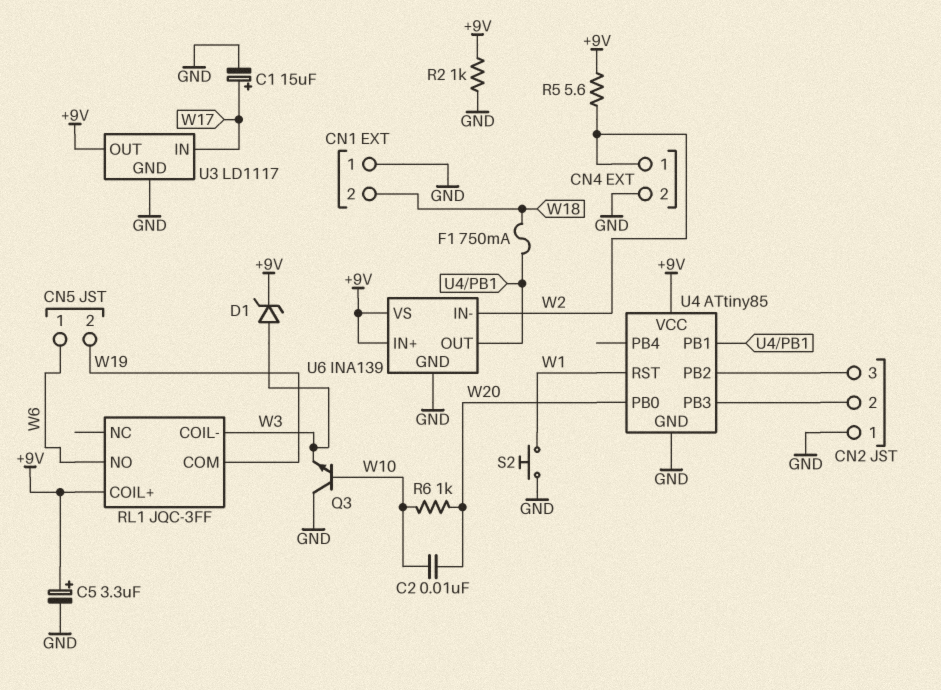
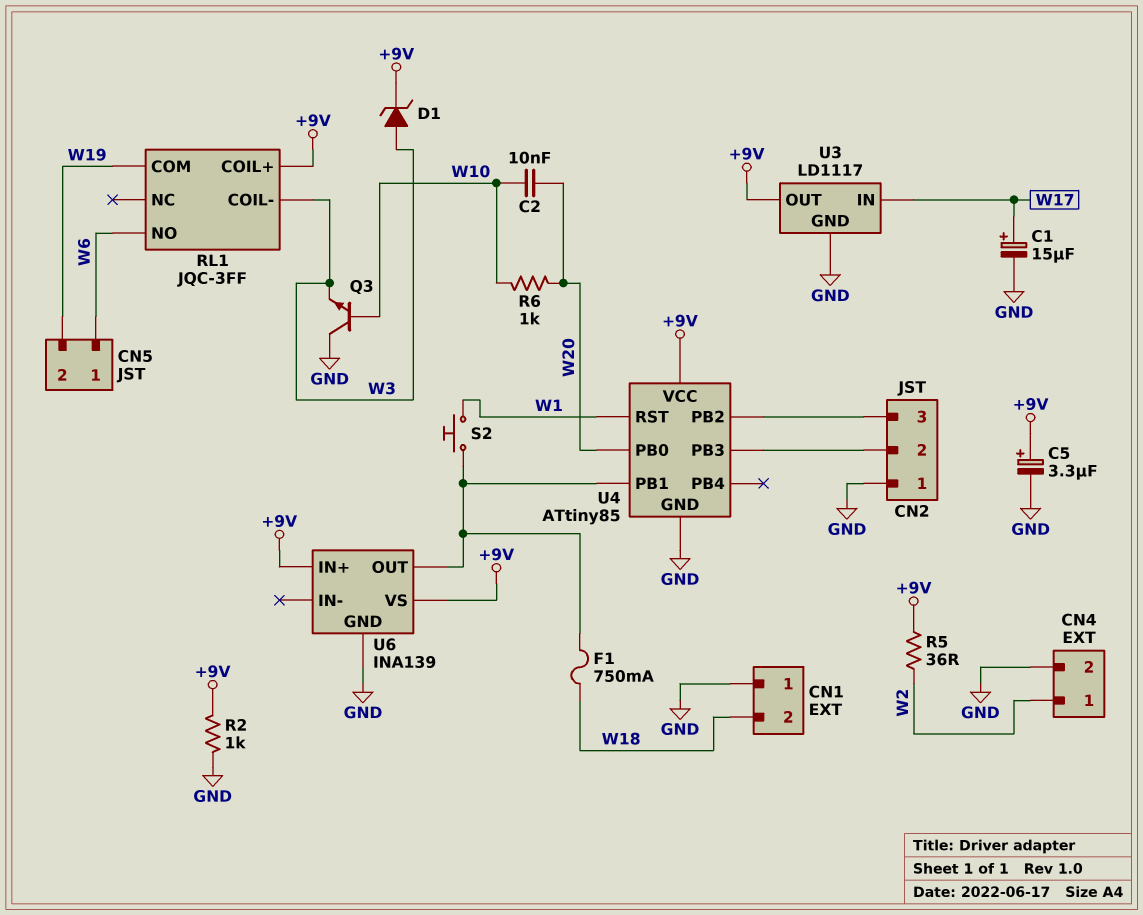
R5: 5.6 (+9V, W2) -> 36 (+9V, W2)
S2: button (GND, W1) -> button (U4/PB1, W1)
U6 pin IN-: W2 -> none

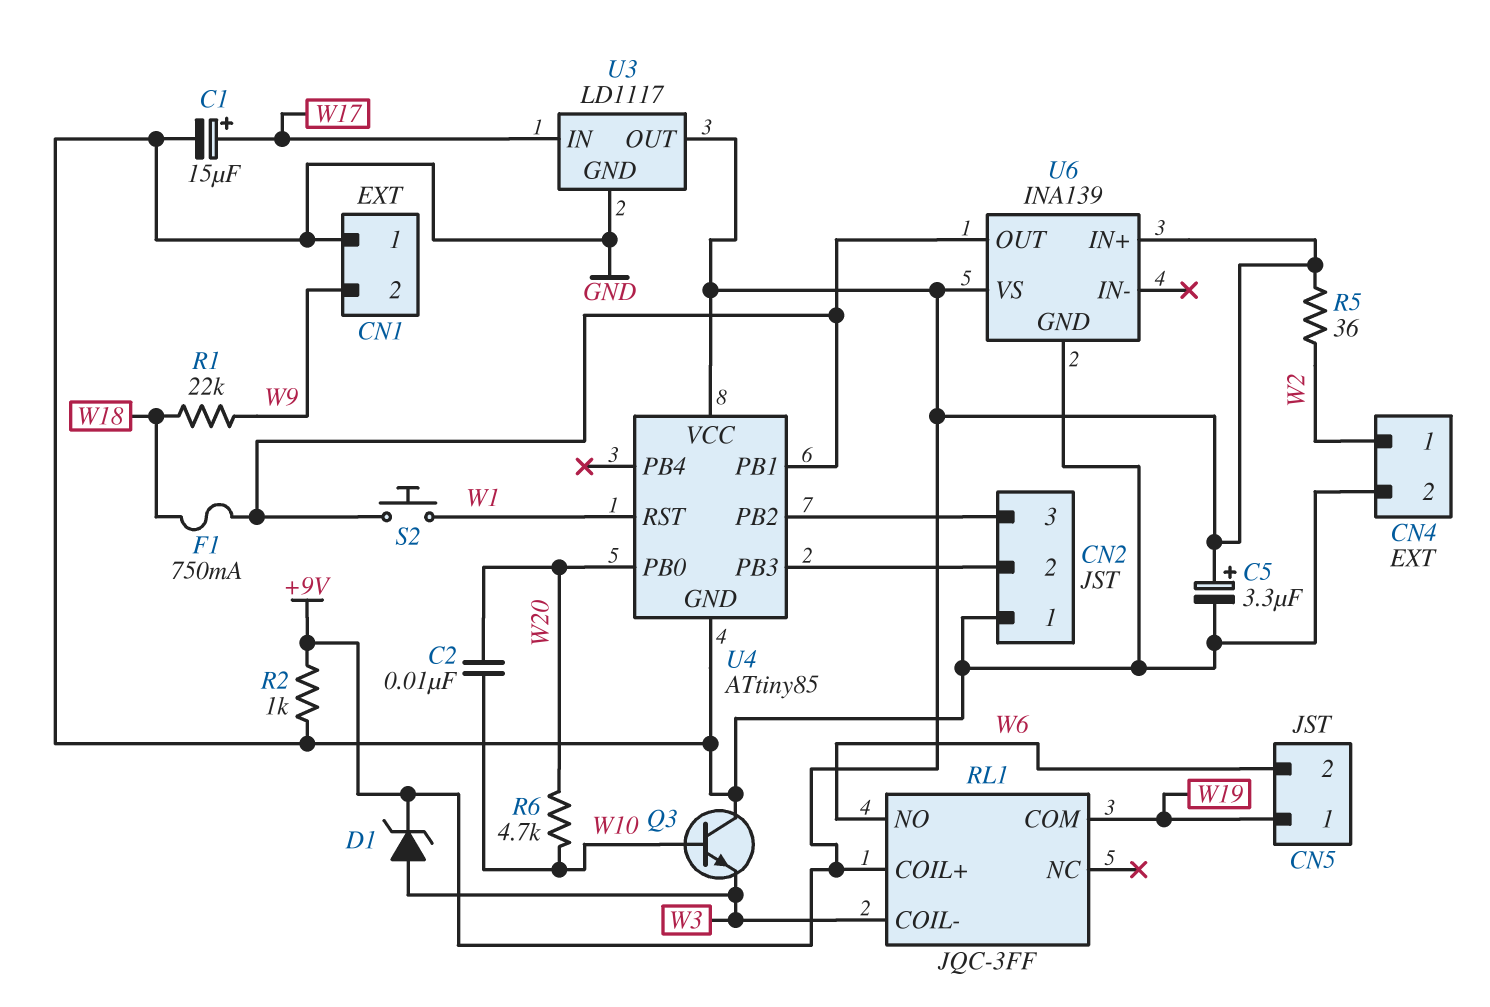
CN1 pin 2: W18 -> W9
CN5 pin 1: W6 -> W19
CN5 pin 2: W19 -> W6
R1: none -> 22k (W9, W18)
R6: 1k (W10, W20) -> 4.7k (W10, W20)

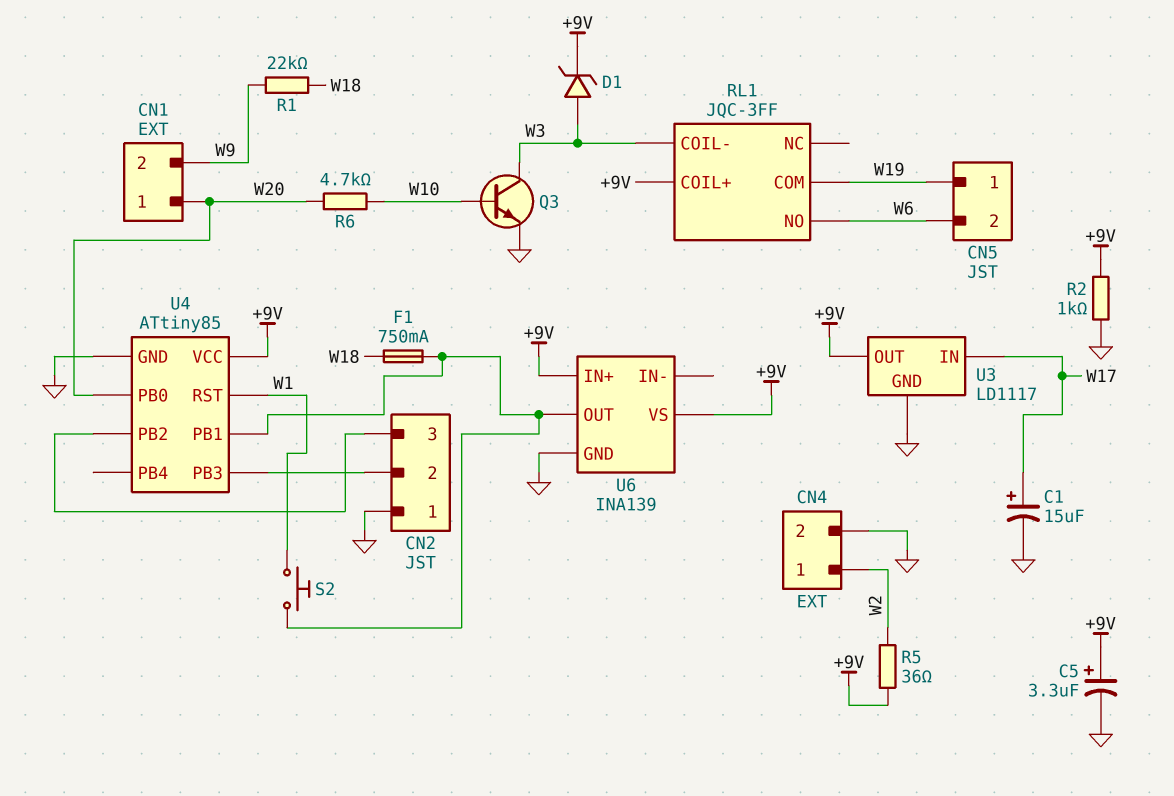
C2: 10nF (W10, W20) -> none
CN1 pin 1: GND -> W20
Q3: NPN (B W10, C GND, E W3) -> NPN (B W10, C W3, E GND)

